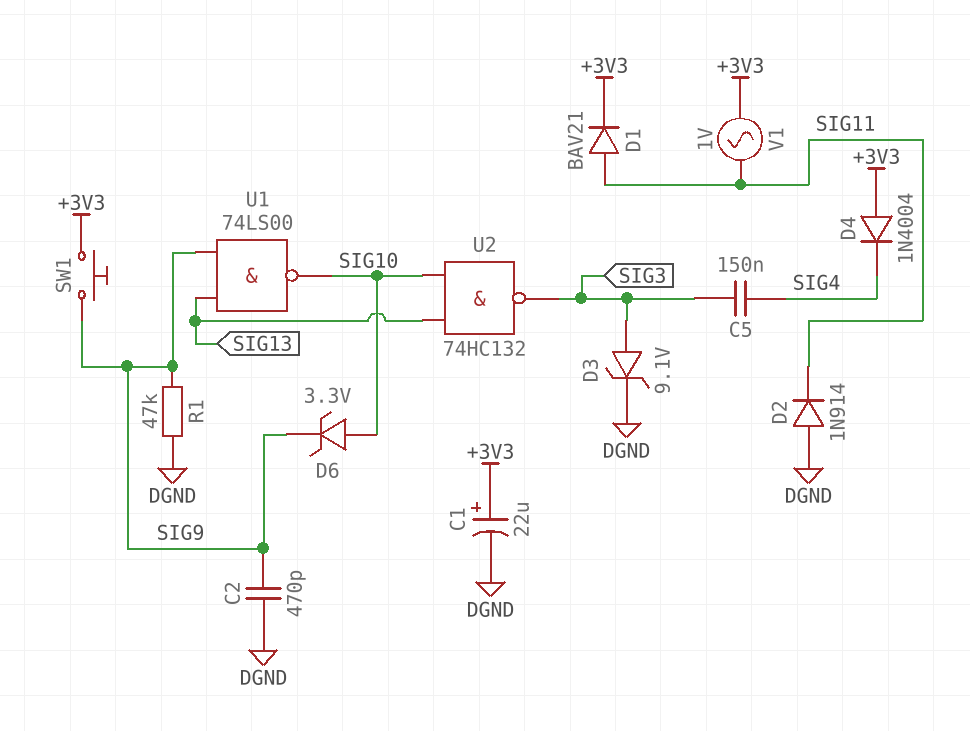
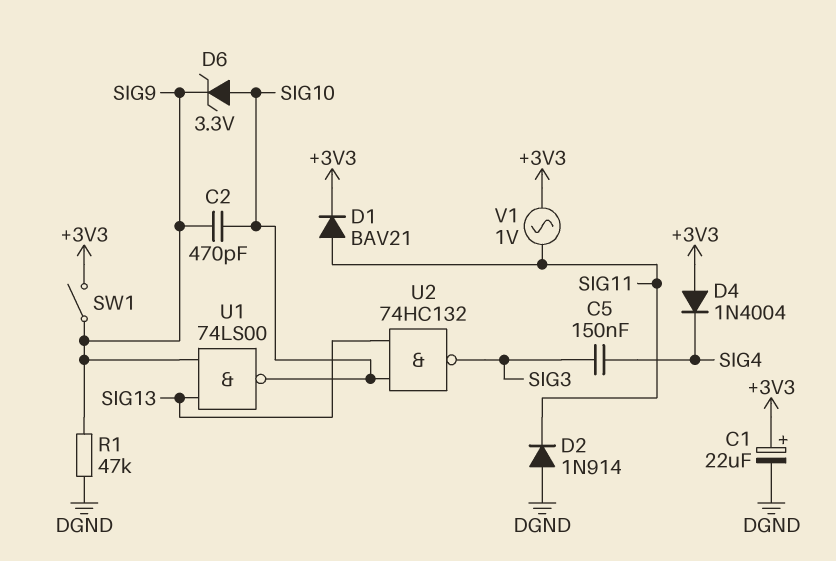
C2: 470pF (DGND, SIG9) -> 470pF (SIG9, SIG10)
D3: zener 9.1V (A SIG3, K DGND) -> none
SW1: button (+3V3, SIG9) -> switch (+3V3, SIG9)

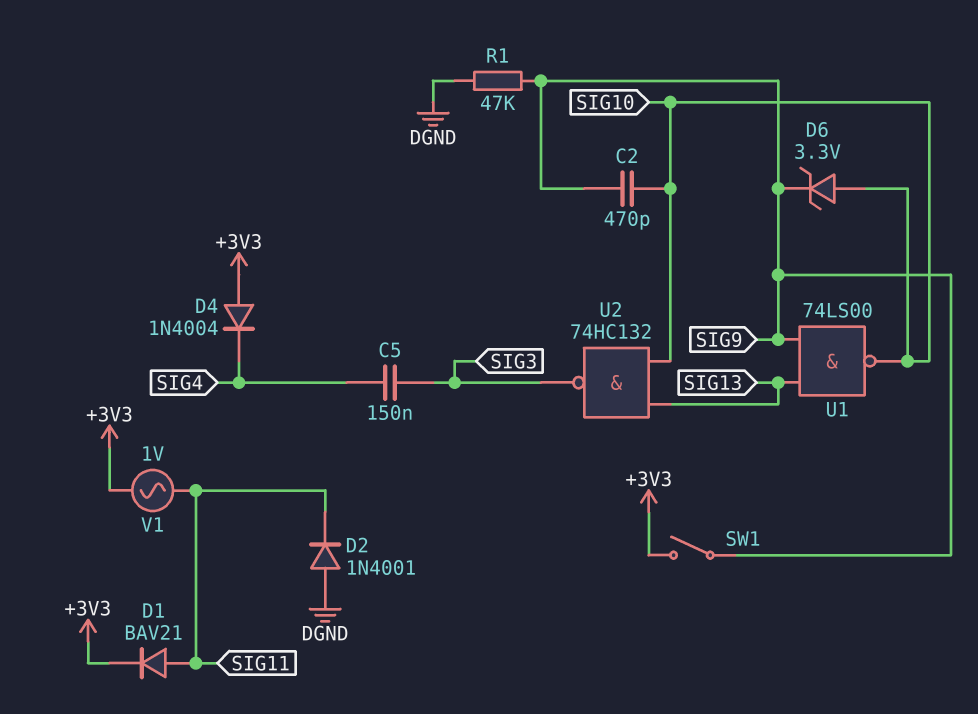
C1: 22uF (plus +3V3, minus DGND) -> none
D2: diode 1N914 (A DGND, K SIG11) -> diode 1N4001 (A DGND, K SIG11)

